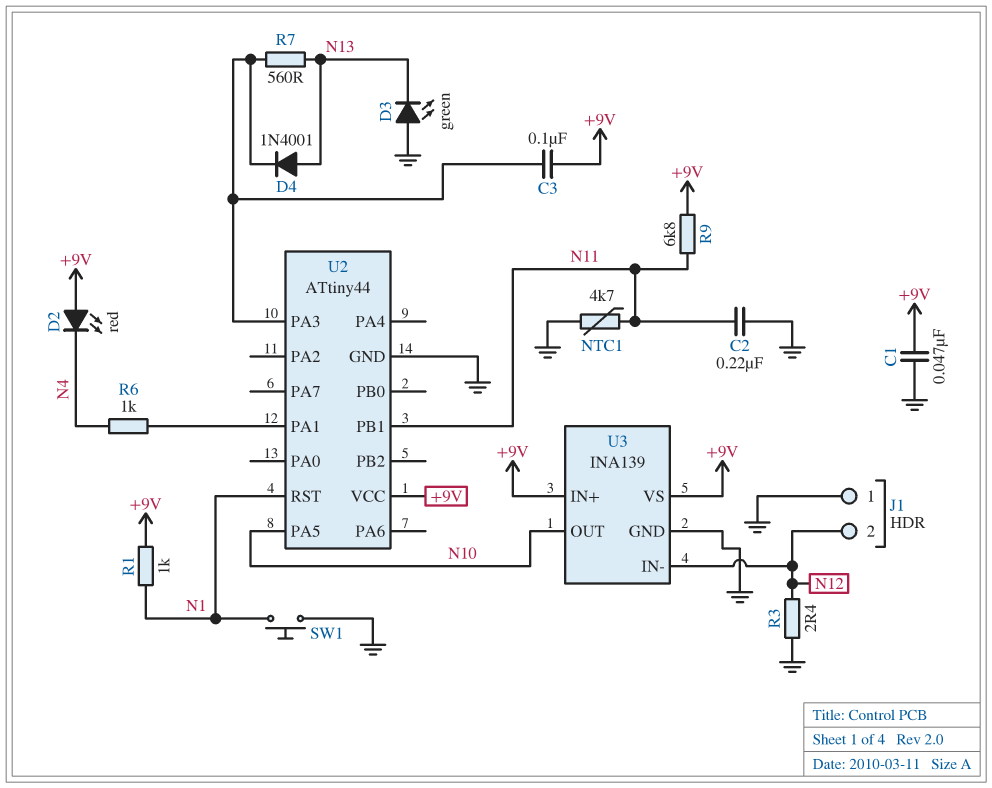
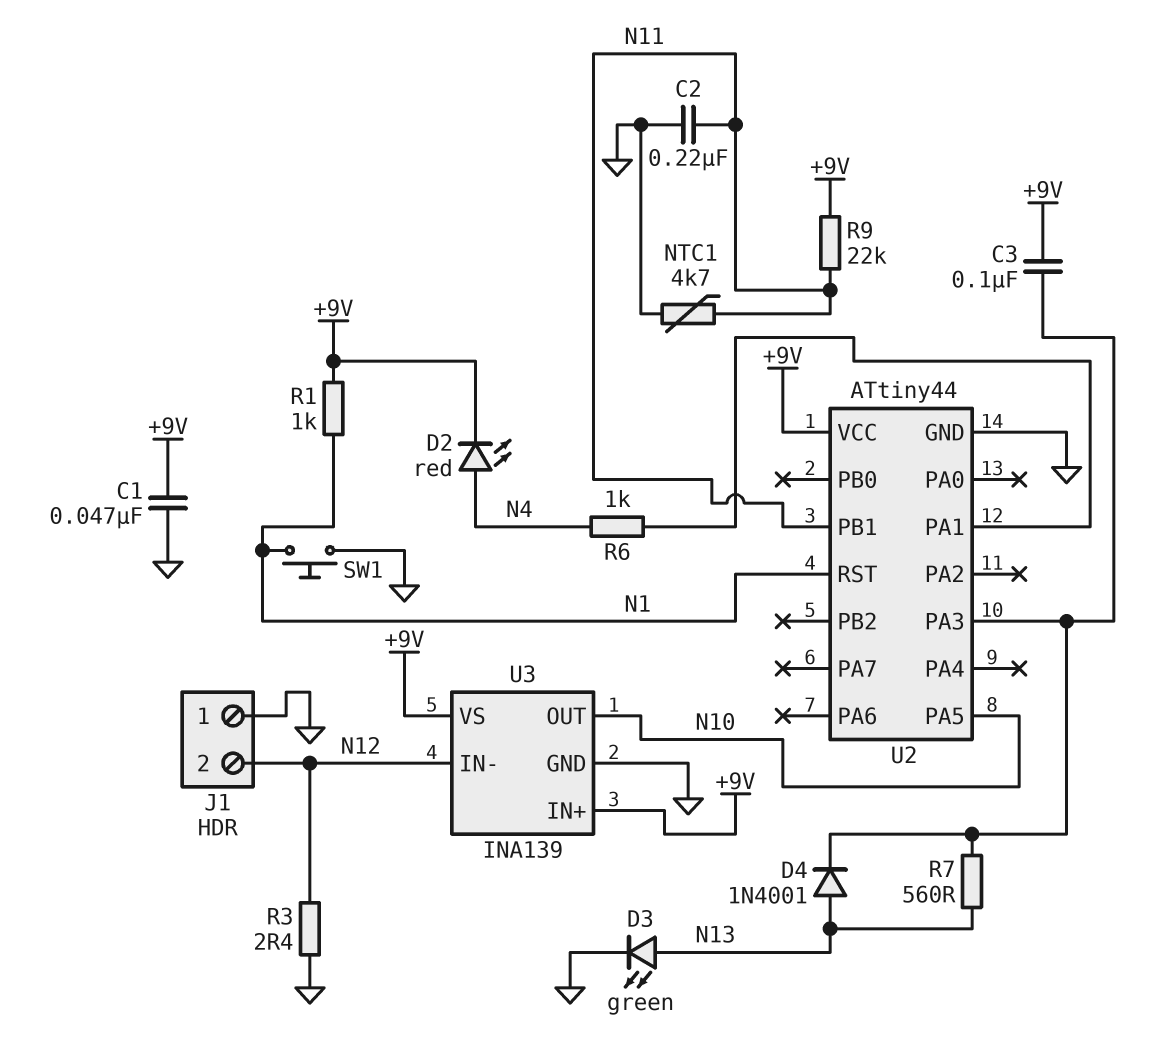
D2: LED red (A +9V, K N4) -> LED red (A N4, K +9V)
D3: LED green (A GND, K N13) -> LED green (A N13, K GND)
R9: 6.8k (+9V, N11) -> 22k (+9V, N11)

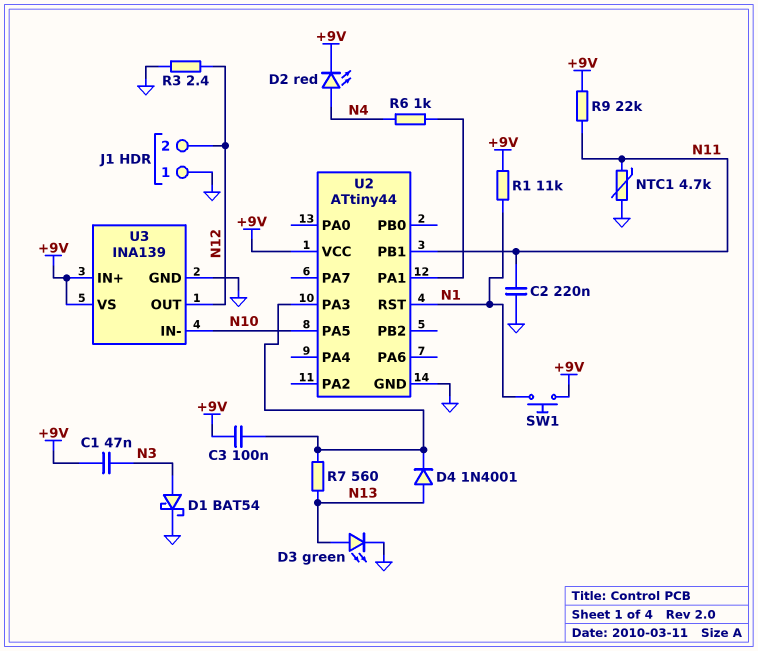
C1: 47nF (+9V, GND) -> 47nF (+9V, N3)
D1: none -> schottky BAT54 (A N3, K GND)
R1: 1k (+9V, N1) -> 11k (+9V, N1)
SW1: button (GND, N1) -> button (+9V, N1)
U3 pin IN-: N12 -> N10
U3 pin OUT: N10 -> N12

